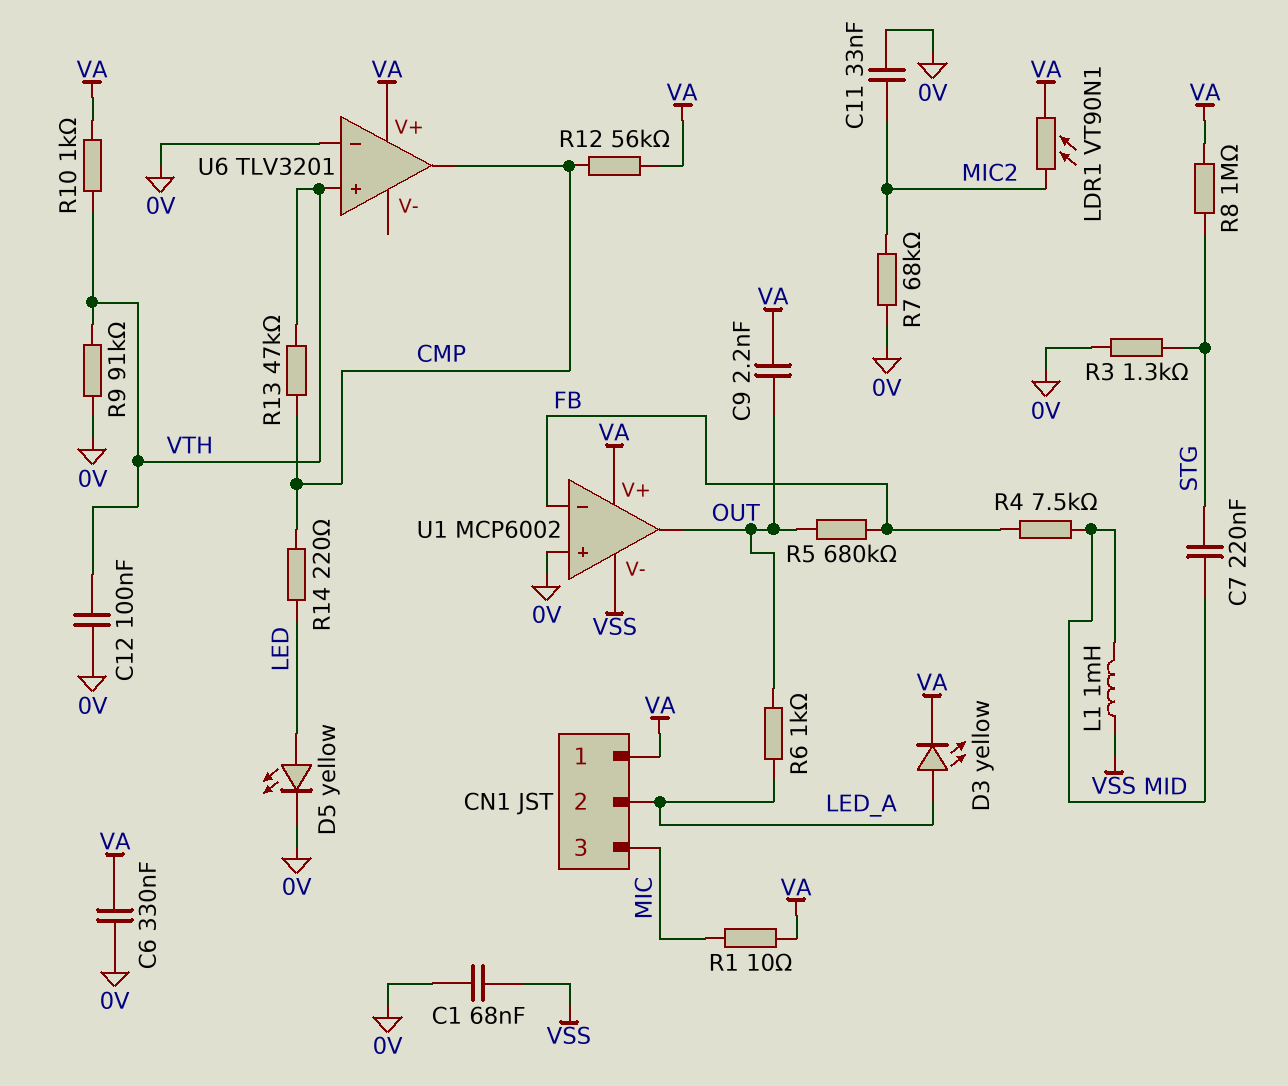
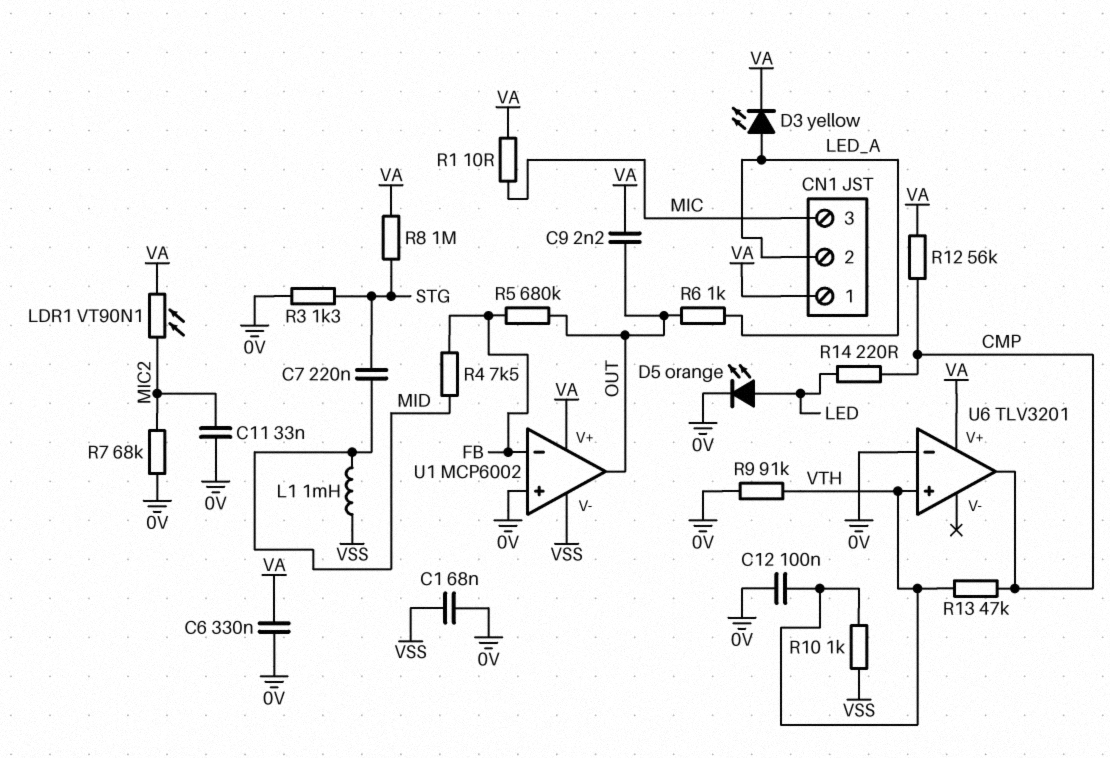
D5: LED yellow (A LED, K 0V) -> LED orange (A LED, K 0V)
R10: 1k (VA, VTH) -> 1k (VSS, VTH)

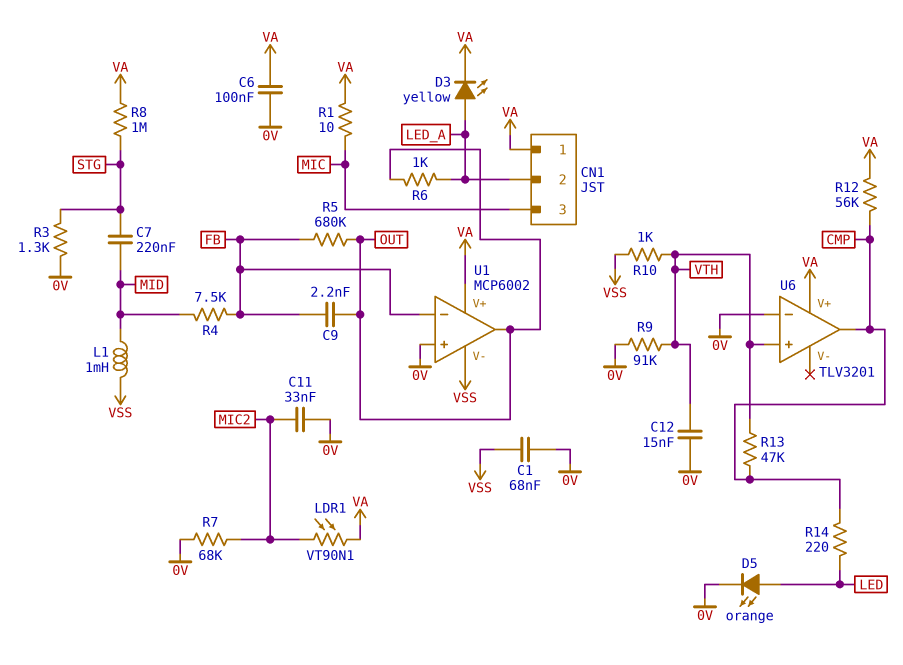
C6: 330nF (0V, VA) -> 100nF (0V, VA)
C9: 2.2nF (OUT, VA) -> 2.2nF (FB, OUT)
C12: 100nF (0V, VTH) -> 15nF (0V, VTH)

